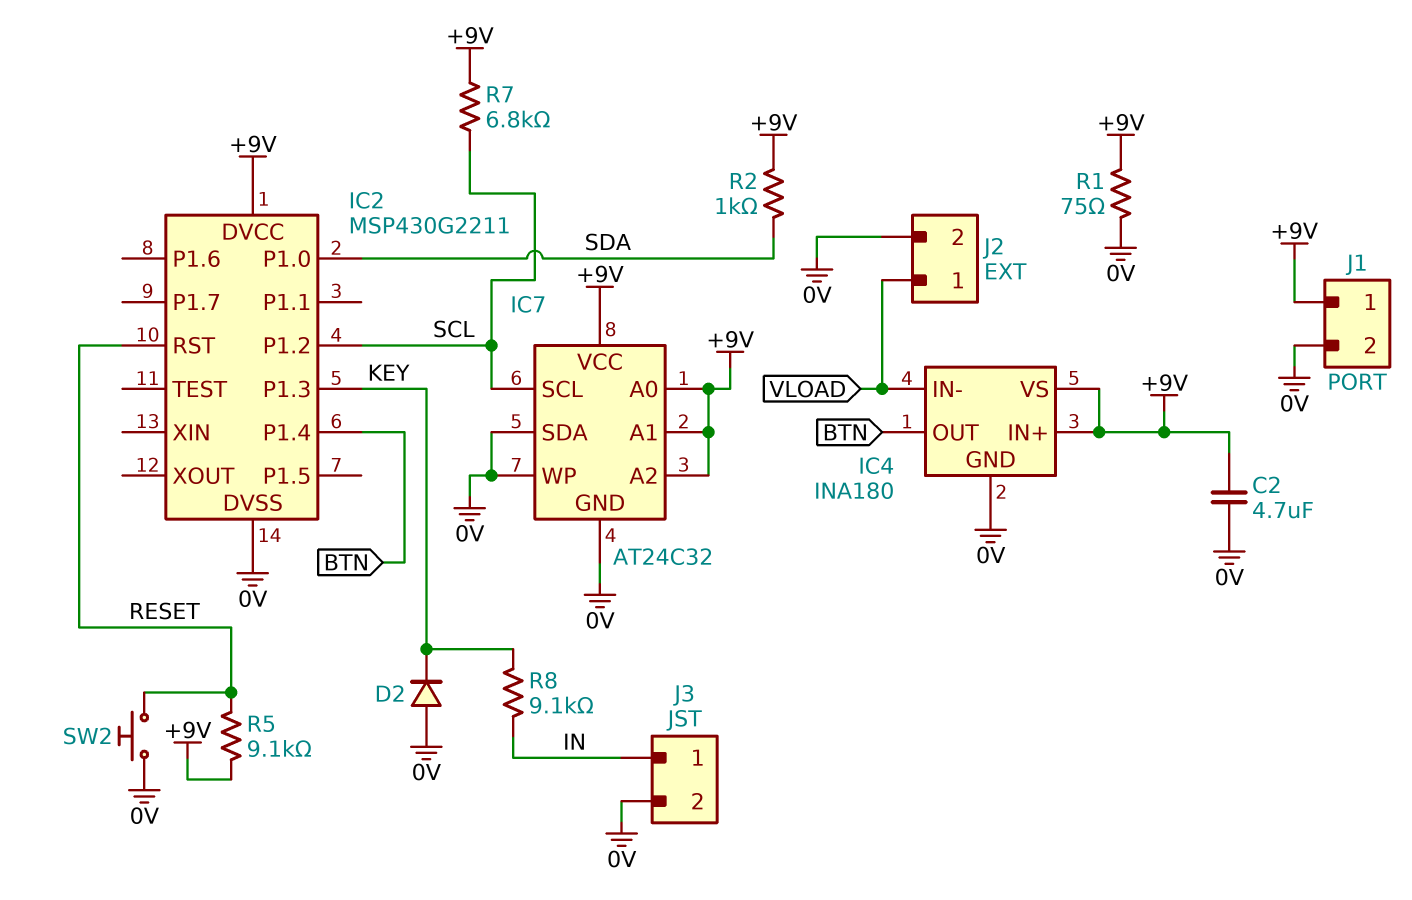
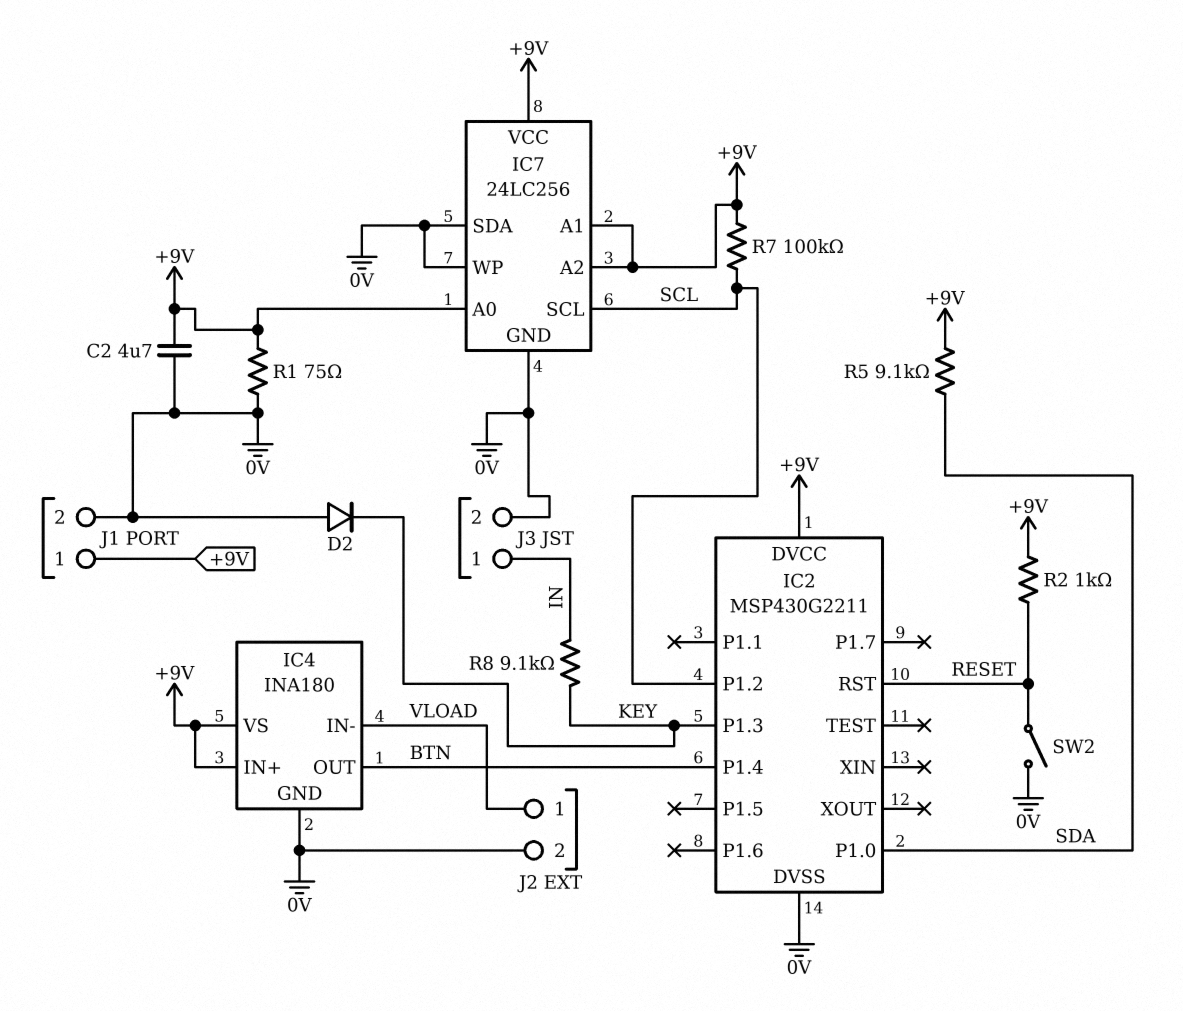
IC7: AT24C32 -> 24LC256
R2: 1k (+9V, SDA) -> 1k (+9V, RESET)
R5: 9.1k (+9V, RESET) -> 9.1k (+9V, SDA)
R7: 6.8k (+9V, SCL) -> 100k (+9V, SCL)
SW2: button (0V, RESET) -> switch (0V, RESET)

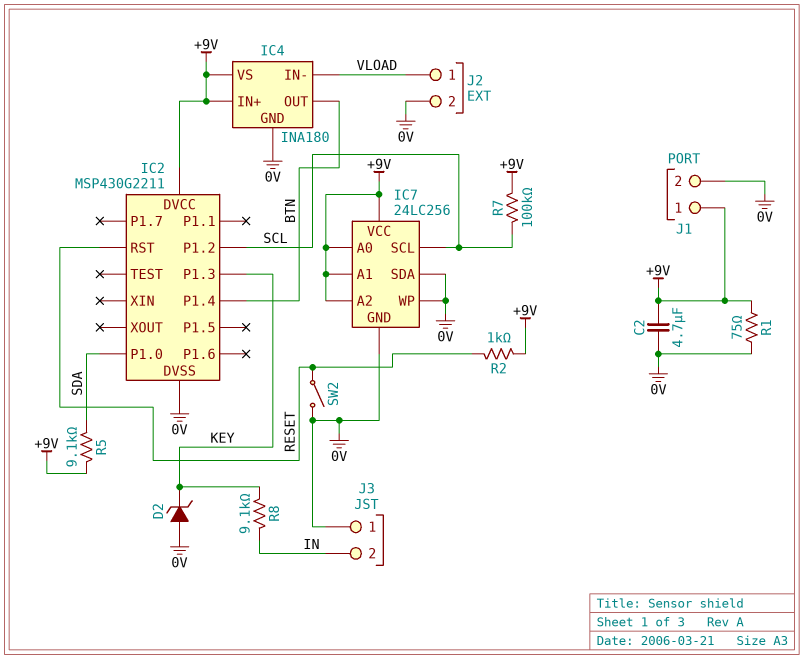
D2: diode (A 0V, K KEY) -> zener (A 0V, K KEY)
J3 pin 1: IN -> 0V
J3 pin 2: 0V -> IN

